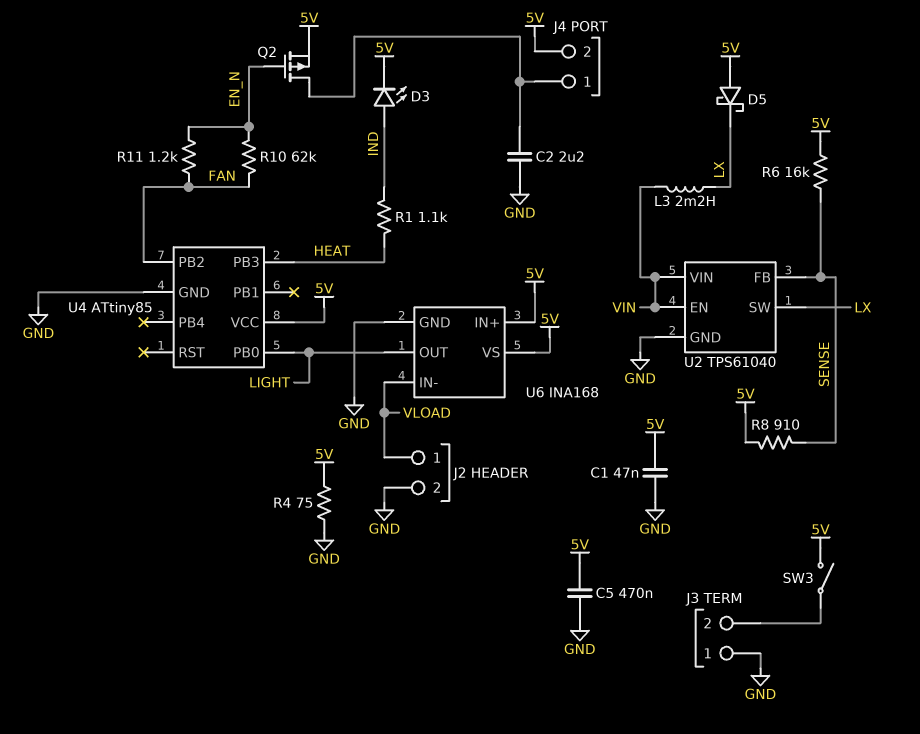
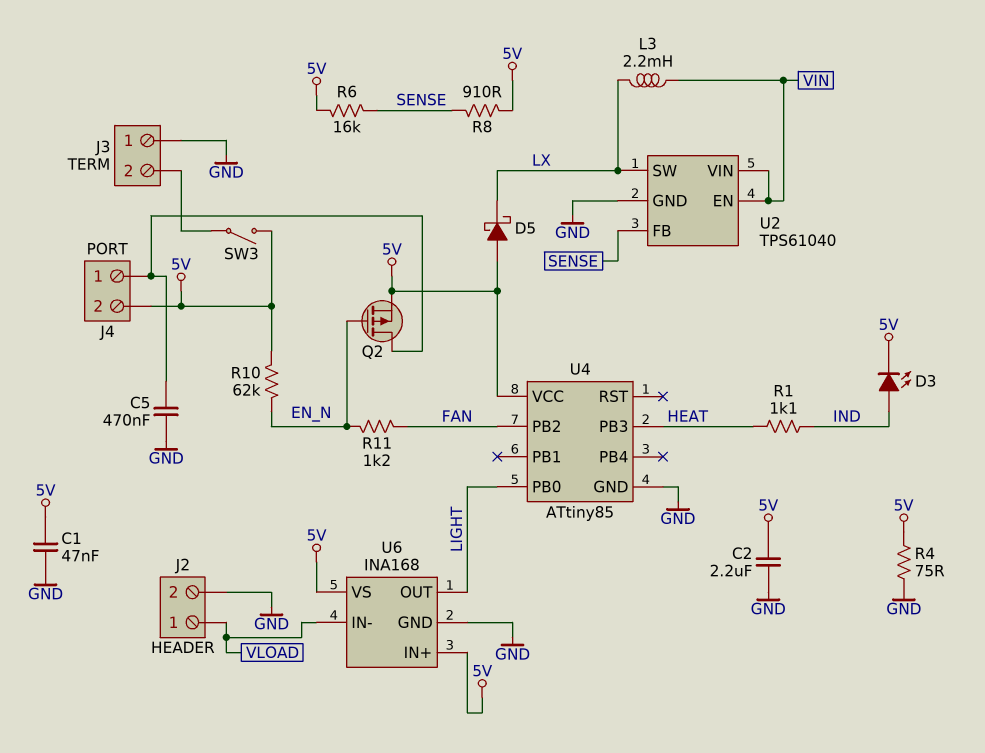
C2: 2.2uF (GND, J4/1) -> 2.2uF (5V, GND)
C5: 470nF (5V, GND) -> 470nF (GND, J4/1)
R10: 62k (EN_N, FAN) -> 62k (5V, EN_N)

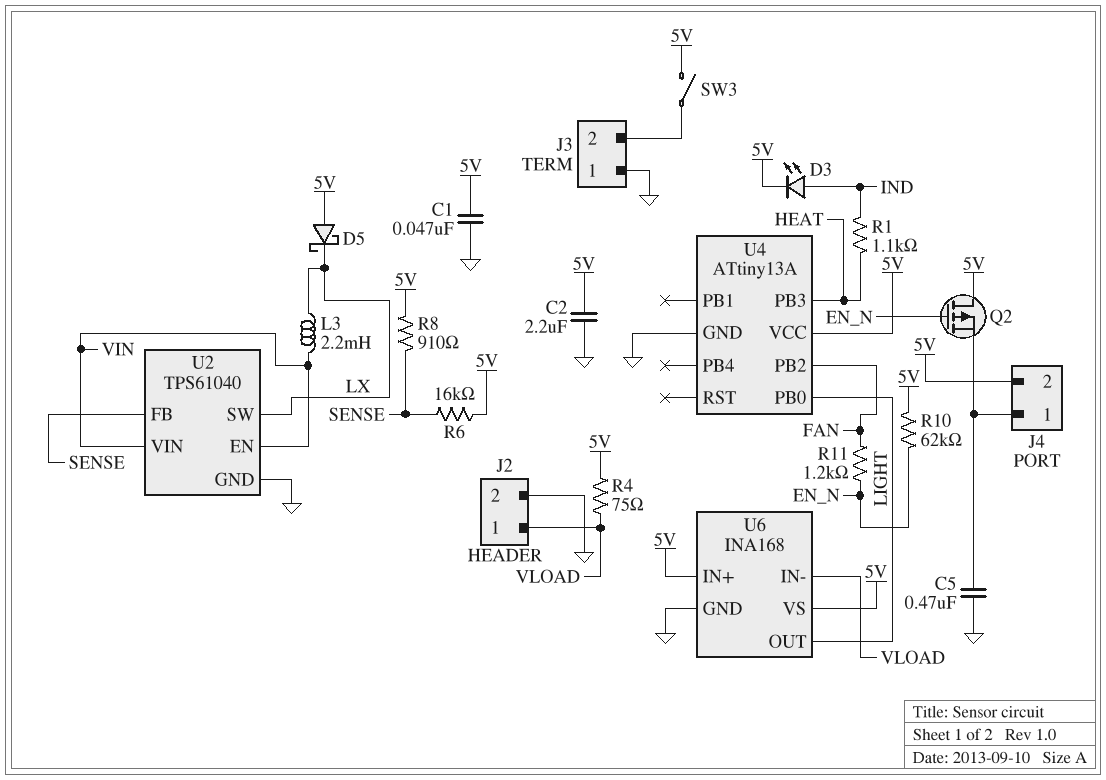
Q2: PMOS (G EN_N, D J4/1, S 5V) -> PMOS (G EN_N, D 5V, S J4/1)
R4: 75 (5V, GND) -> 75 (5V, VLOAD)
U4: ATtiny85 -> ATtiny13A

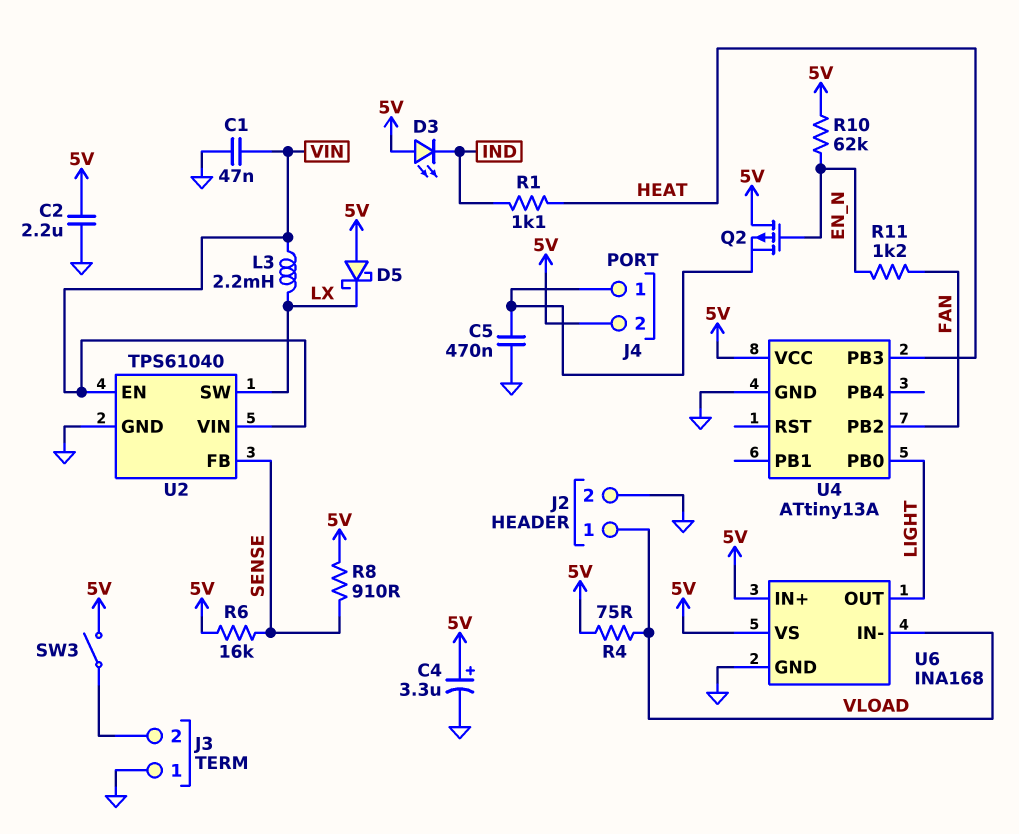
C1: 47nF (5V, GND) -> 47nF (GND, VIN)
C4: none -> 3.3uF (plus 5V, minus GND)
D3: LED (A IND, K 5V) -> LED (A 5V, K IND)

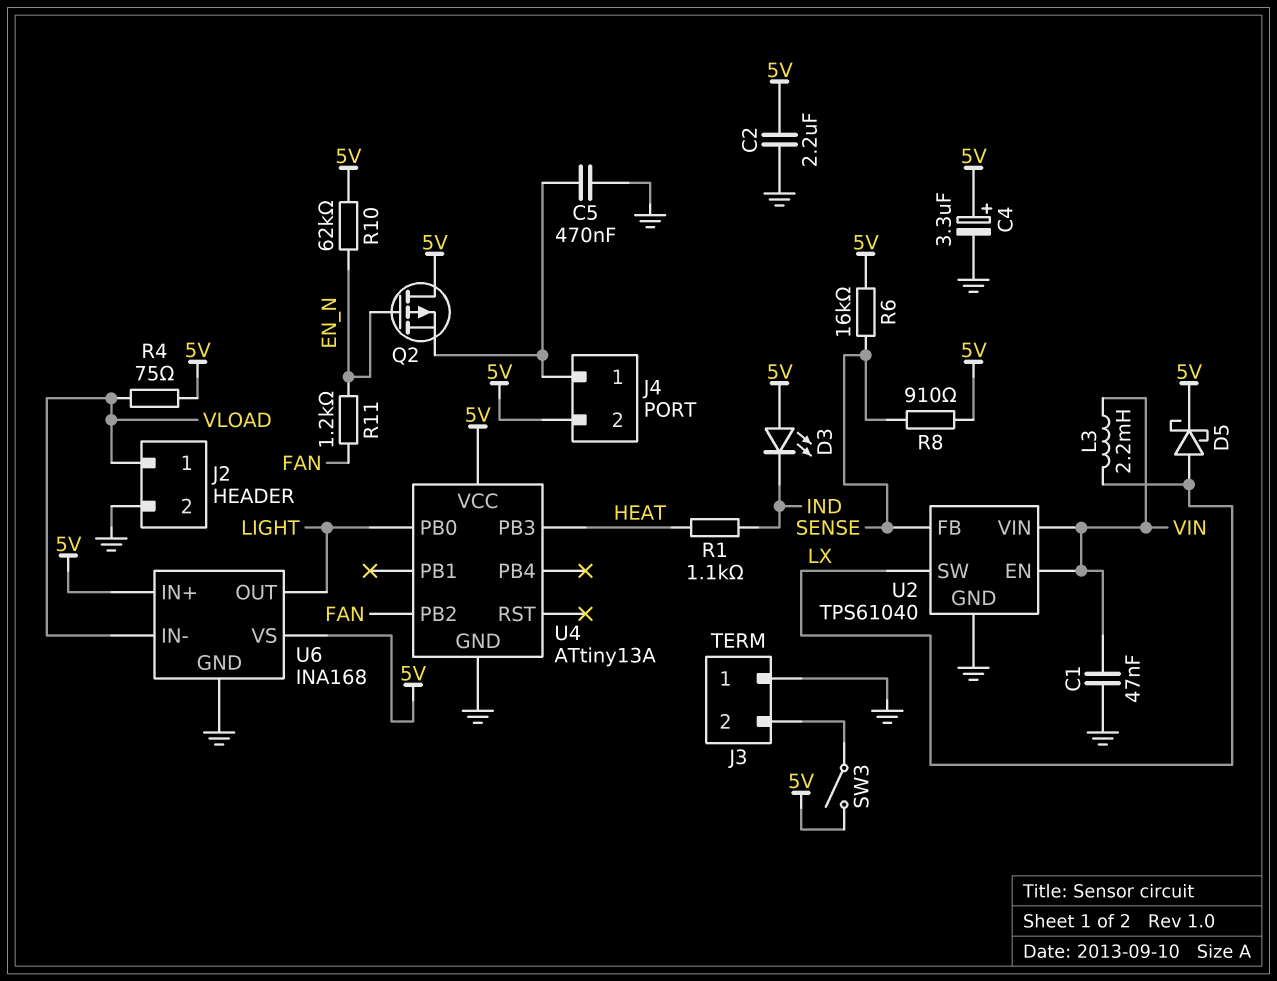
D5: schottky (A 5V, K LX) -> schottky (A LX, K 5V)

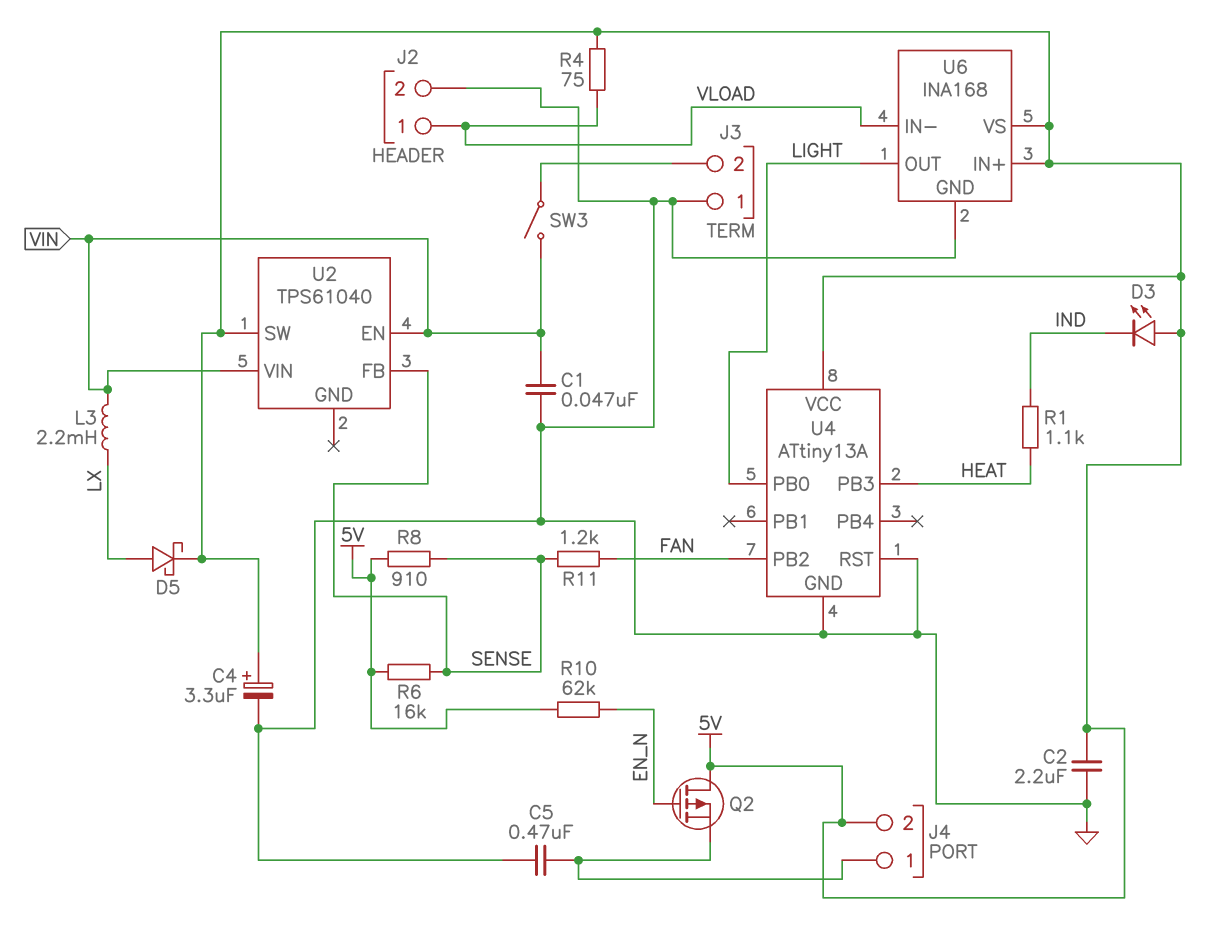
R11: 1.2k (EN_N, FAN) -> 1.2k (FAN, SENSE)
SW3: switch (5V, J3/2) -> switch (J3/2, VIN)
U2 pin GND: GND -> none
U2 pin SW: LX -> 5V
U4 pin RST: none -> GND

